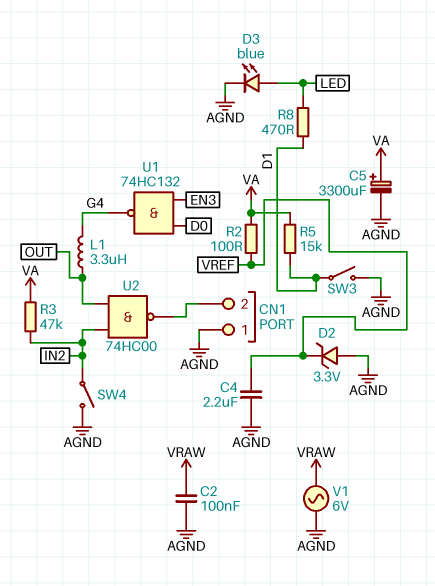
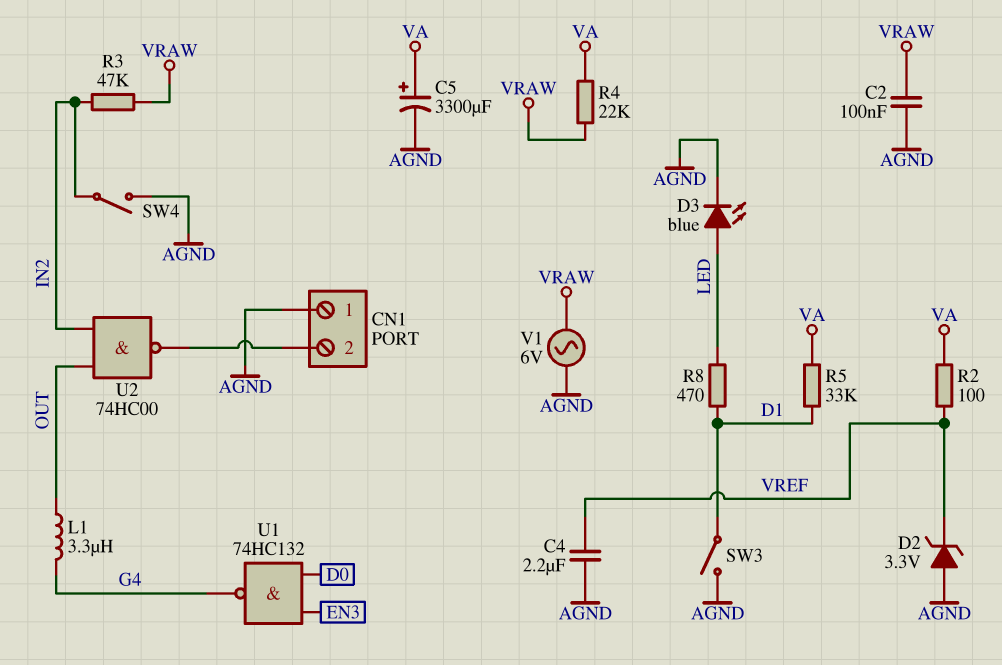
R3: 47k (IN2, VA) -> 47k (IN2, VRAW)
R4: none -> 22k (VA, VRAW)
R5: 15k (D1, VA) -> 33k (D1, VA)

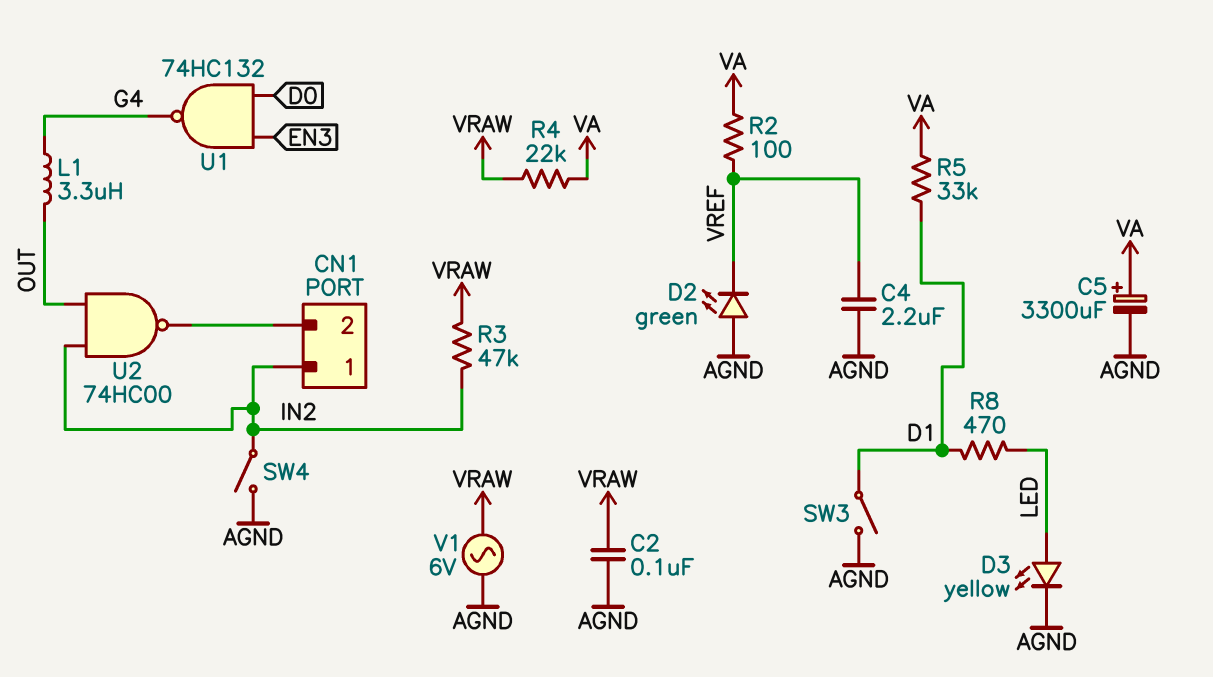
CN1 pin 1: AGND -> IN2
D2: zener 3.3V (A AGND, K VREF) -> LED green (A AGND, K VREF)
D3: LED blue (A LED, K AGND) -> LED yellow (A LED, K AGND)

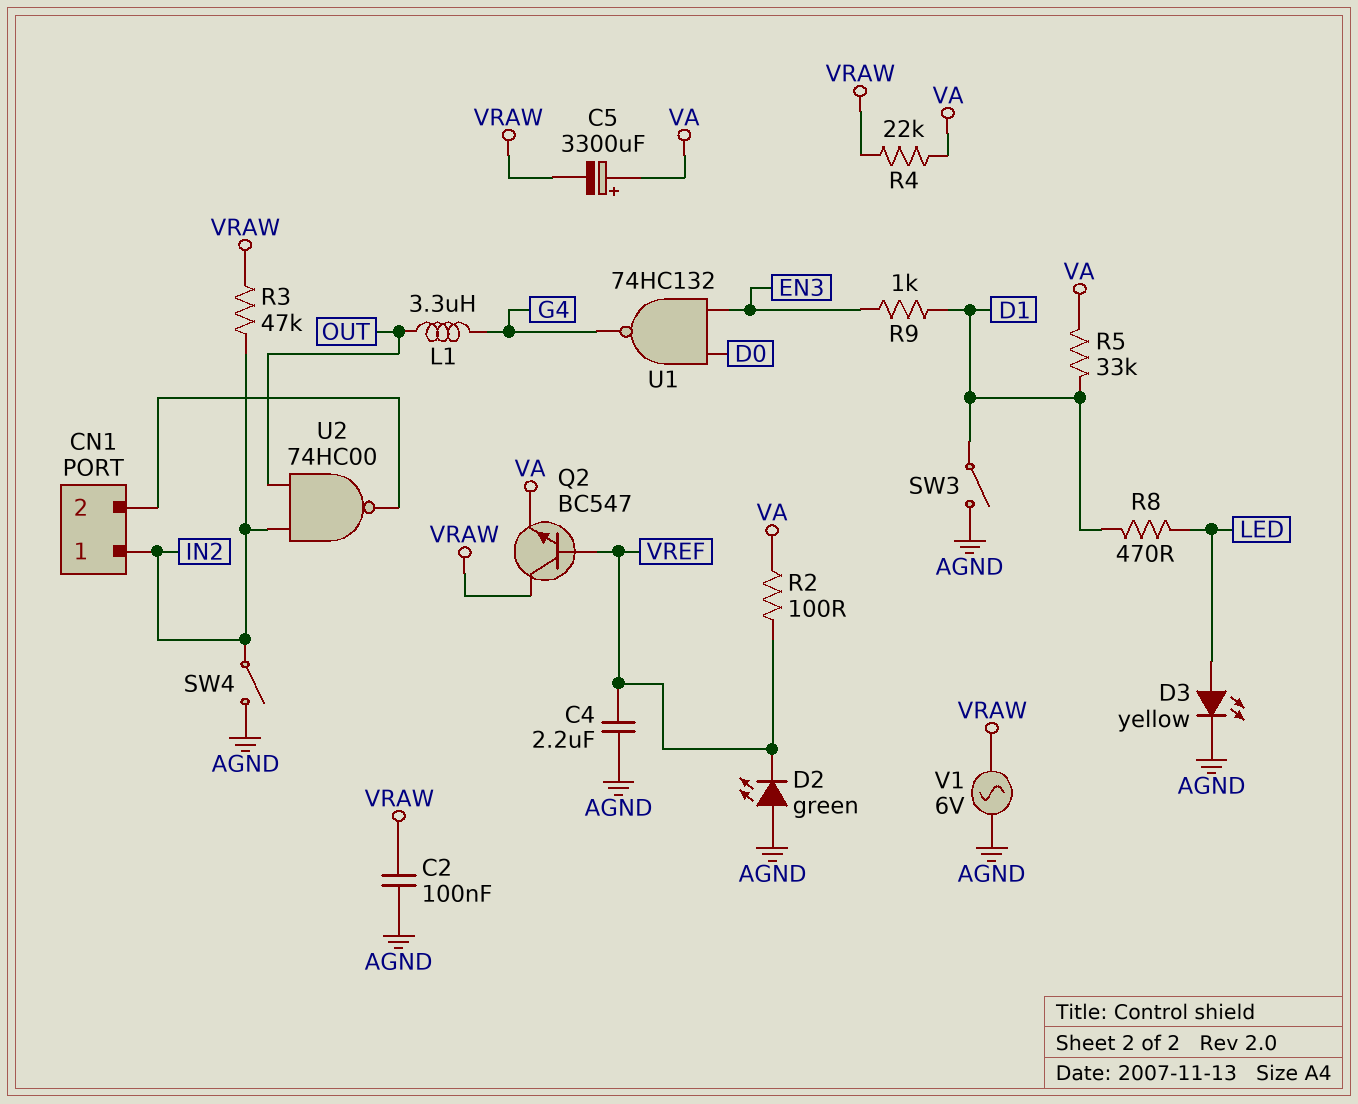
C5: 3300uF (plus VA, minus AGND) -> 3300uF (plus VA, minus VRAW)
Q2: none -> NPN BC547 (B VREF, C VRAW, E VA)
R9: none -> 1k (D1, EN3)

